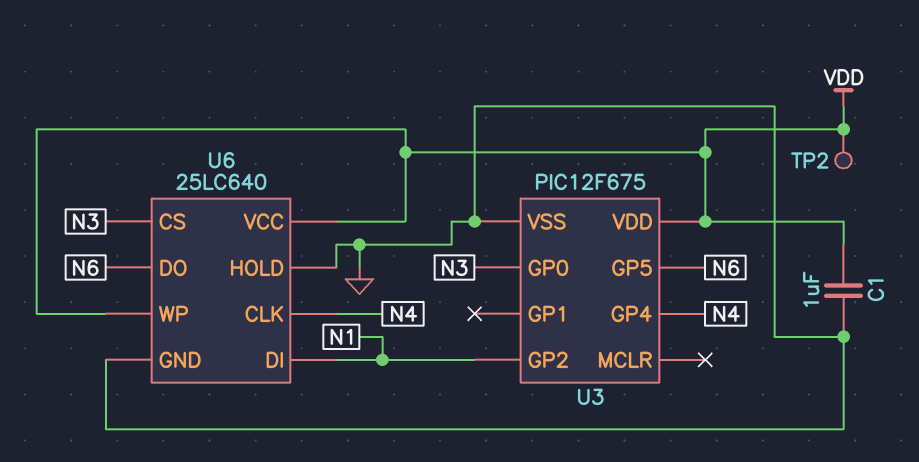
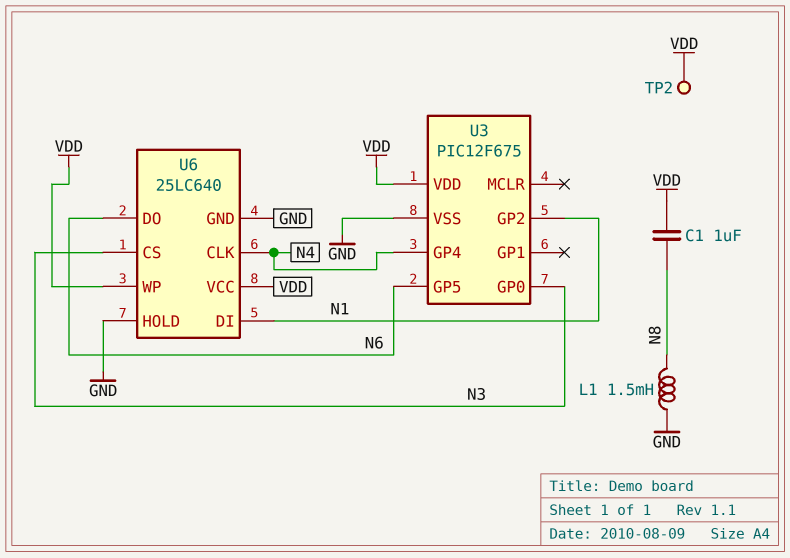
C1: 1uF (GND, VDD) -> 1uF (N8, VDD)
L1: none -> 1.5mH (GND, N8)

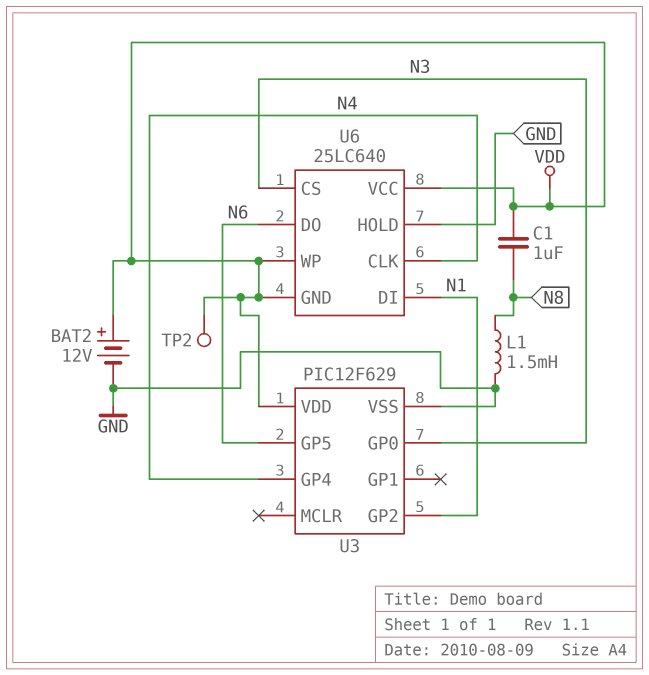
BAT2: none -> 12V (plus VDD, minus GND)
U3: PIC12F675 -> PIC12F629
U6 pin GND: GND -> VDD

